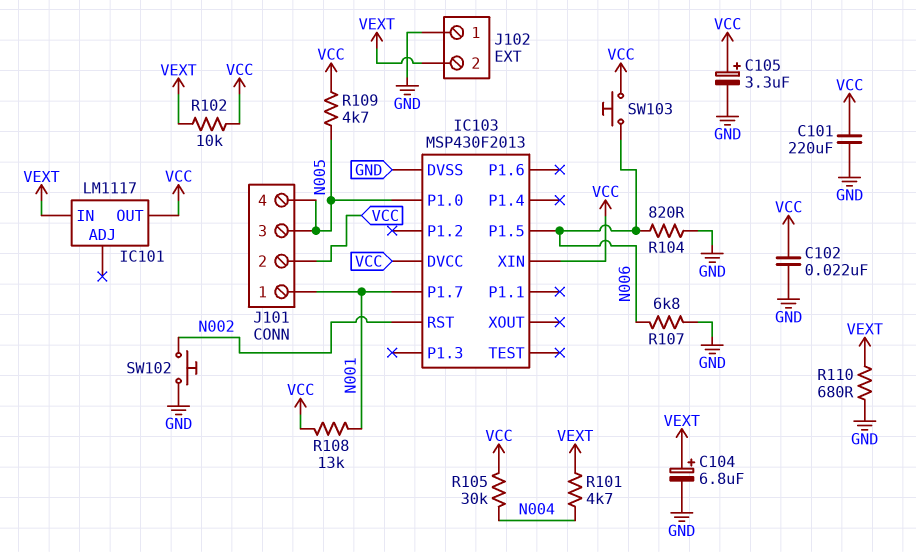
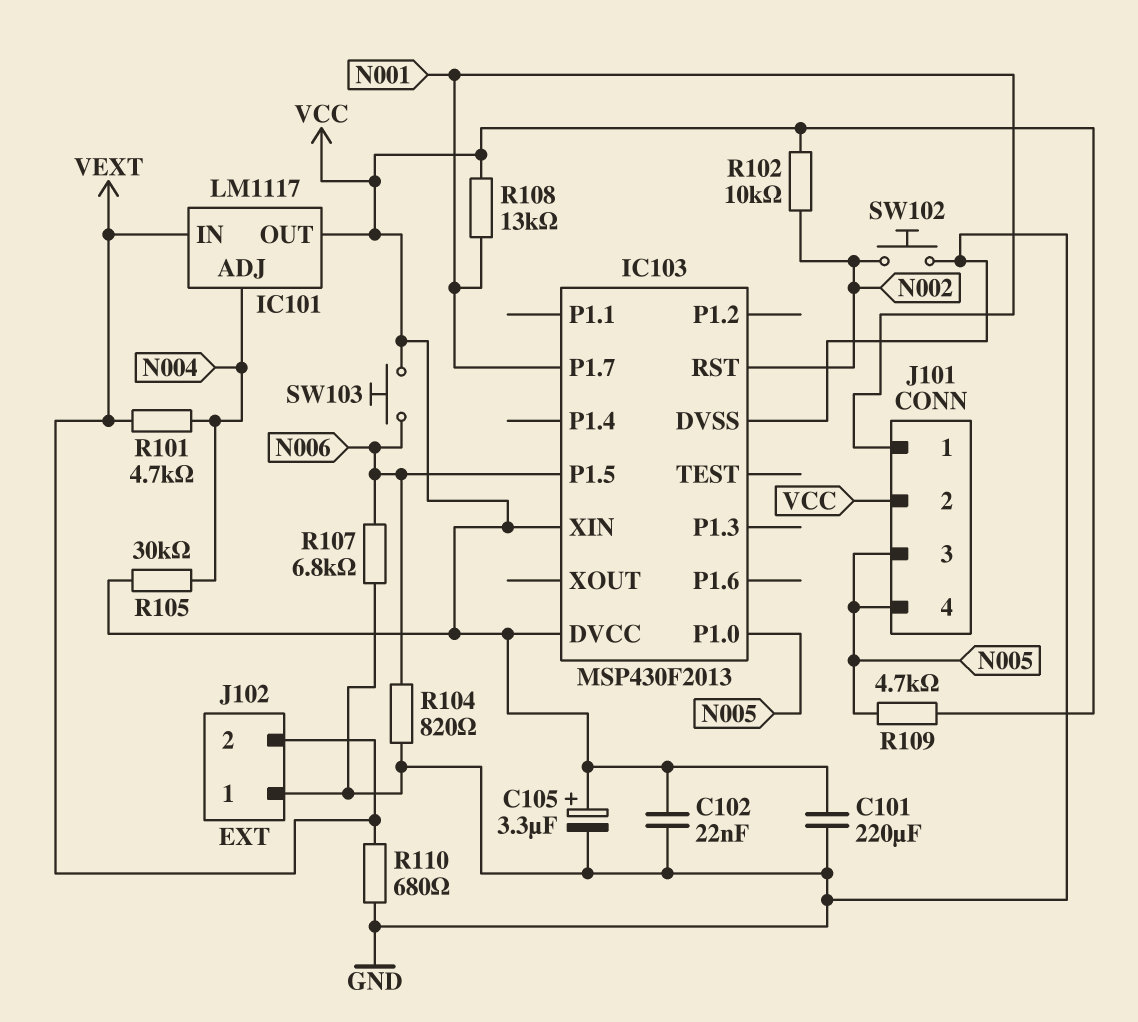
C104: 6.8uF (plus VEXT, minus GND) -> none
IC101 pin ADJ: none -> N004
R102: 10k (VCC, VEXT) -> 10k (N002, VCC)

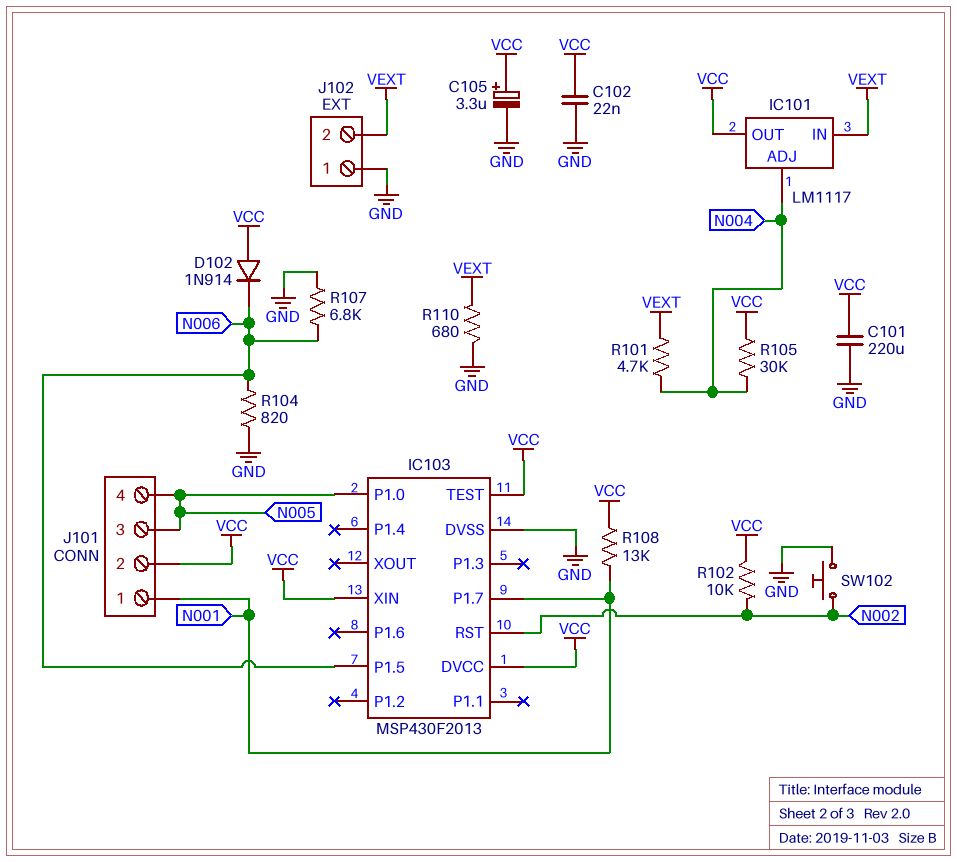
D102: none -> diode 1N914 (A VCC, K N006)
IC103 pin TEST: none -> VCC
R109: 4.7k (N005, VCC) -> none
SW103: button (N006, VCC) -> none

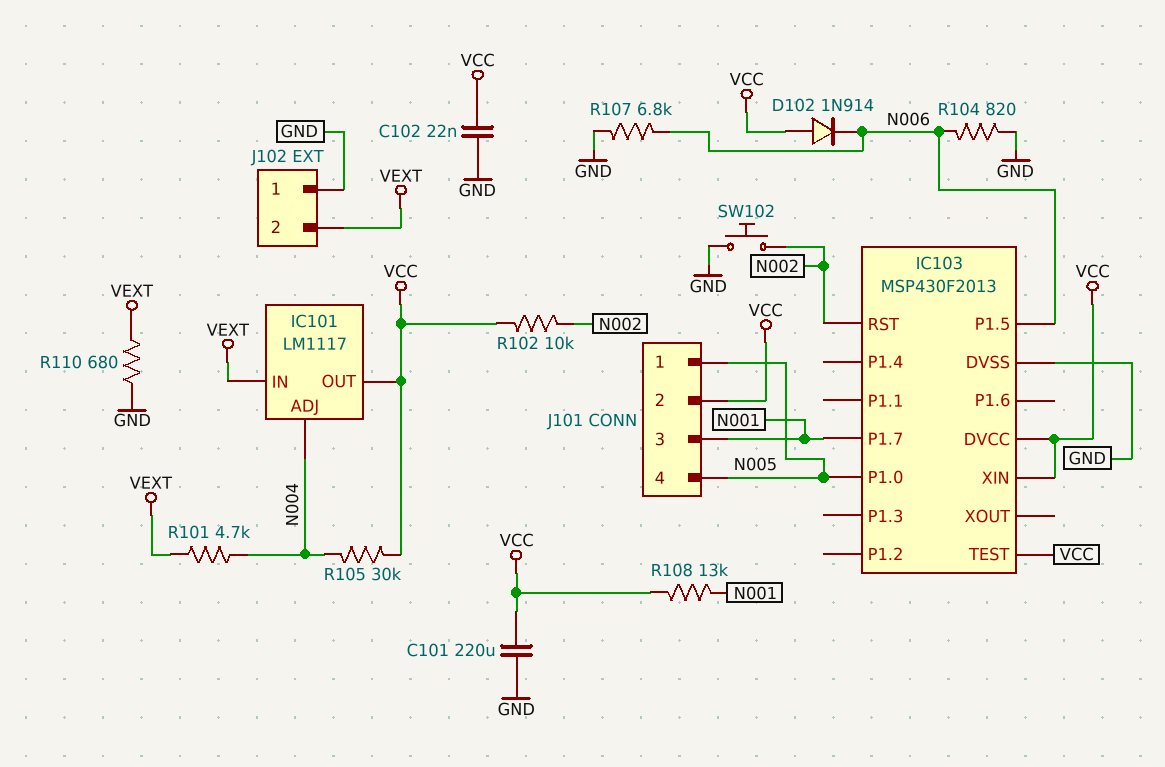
C105: 3.3uF (plus VCC, minus GND) -> none
J101 pin 1: N001 -> N005
J101 pin 3: N005 -> N001

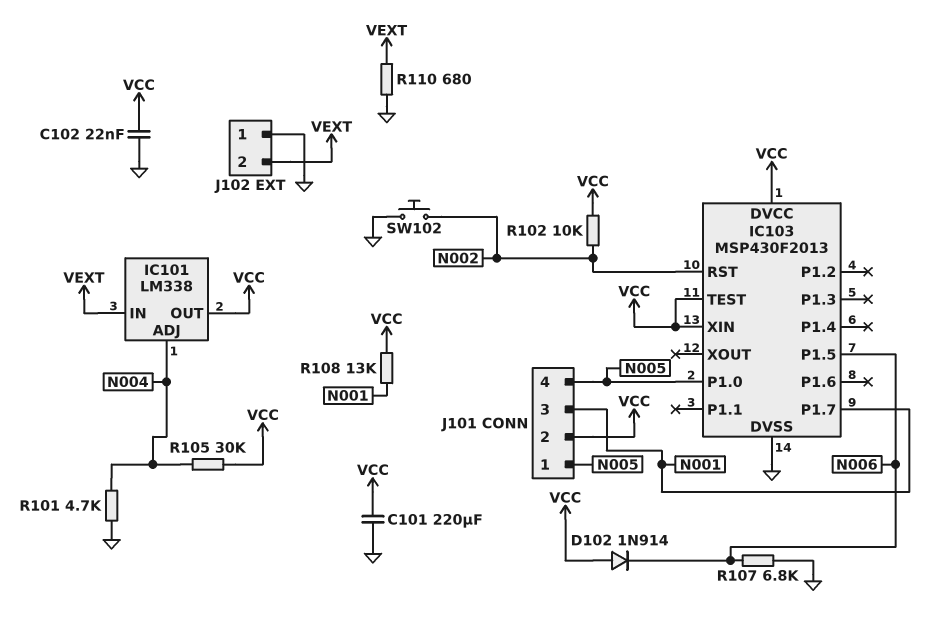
IC101: LM1117 -> LM338
R101: 4.7k (N004, VEXT) -> 4.7k (GND, N004)
R104: 820 (GND, N006) -> none

